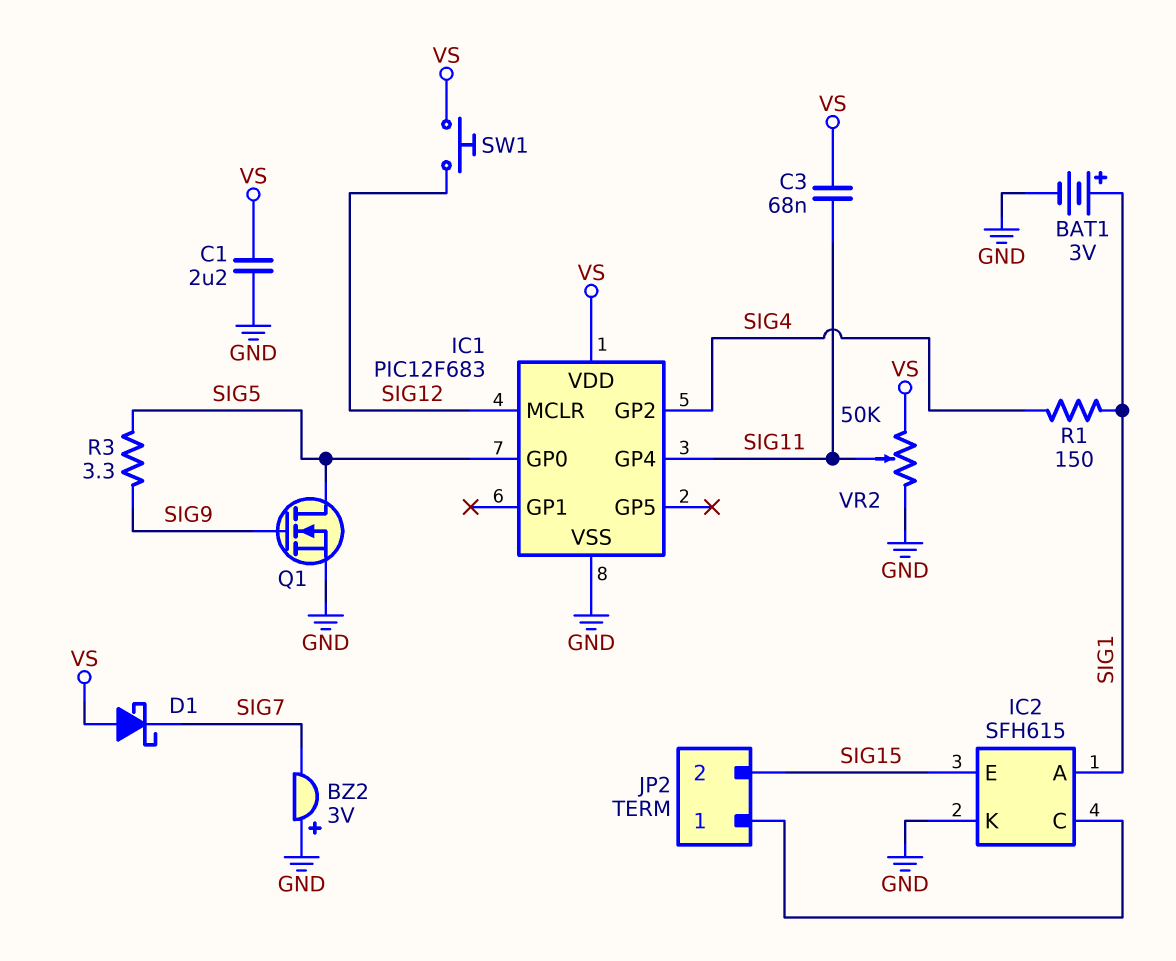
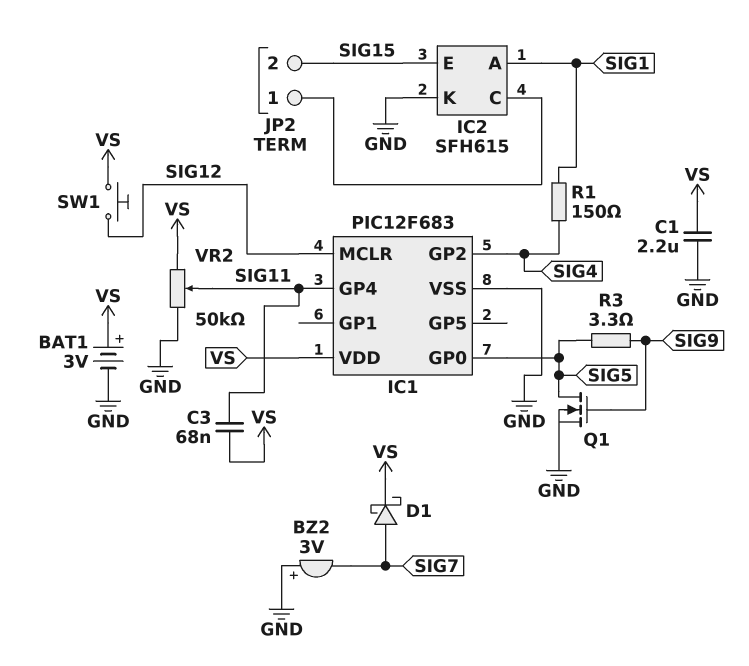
BAT1: 3V (plus SIG1, minus GND) -> 3V (plus VS, minus GND)
D1: schottky (A VS, K SIG7) -> schottky (A SIG7, K VS)

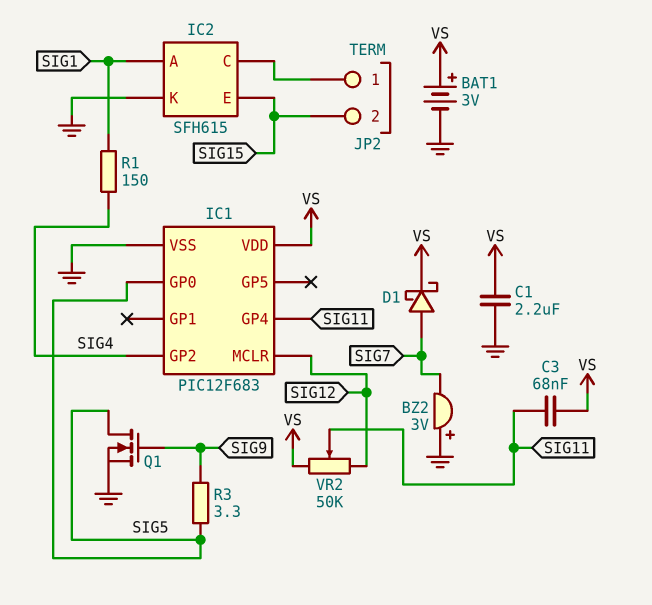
SW1: button (SIG12, VS) -> none
VR2: 50k (GND, VS, wiper SIG11) -> 50k (SIG12, VS, wiper SIG11)

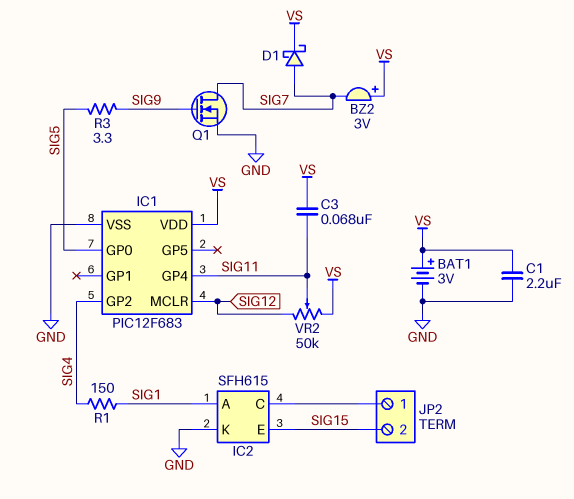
BZ2: buzzer 3V (plus GND, minus SIG7) -> buzzer 3V (plus VS, minus SIG7)
Q1: NMOS (G SIG9, D SIG5, S GND) -> NMOS (G SIG9, D SIG7, S GND)

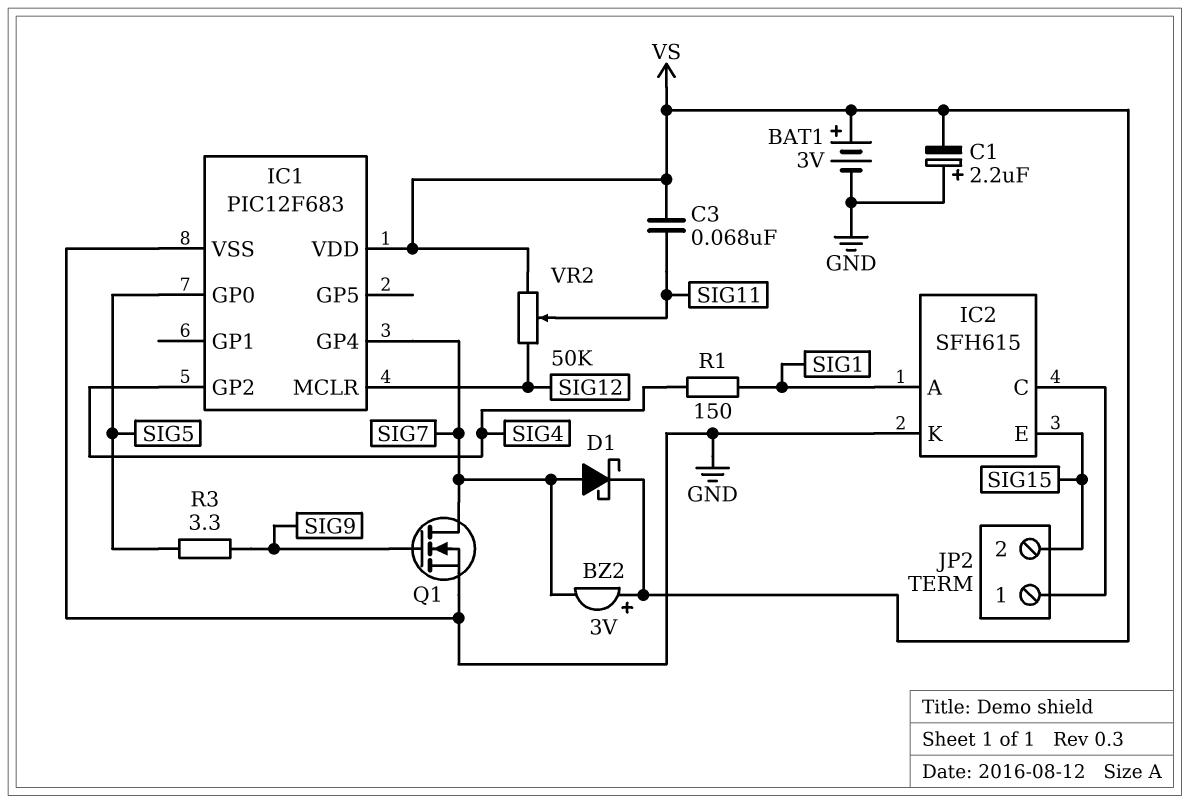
C1: 2.2uF (GND, VS) -> 2.2uF (plus GND, minus VS)
IC1 pin GP4: SIG11 -> SIG7

